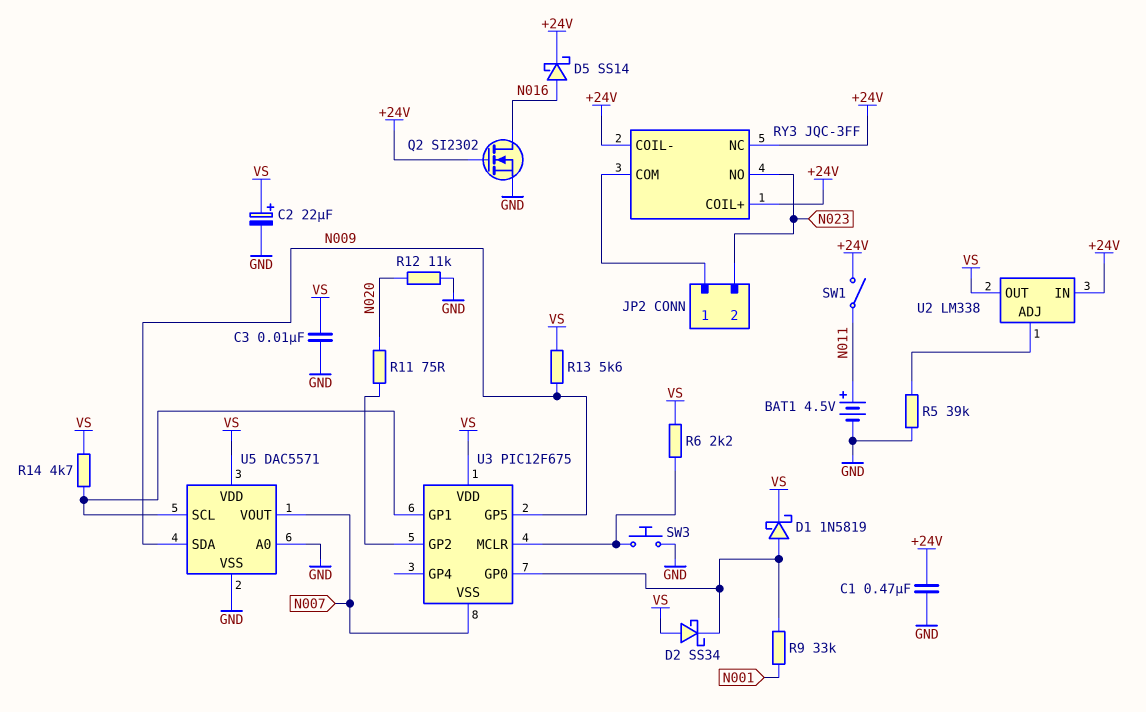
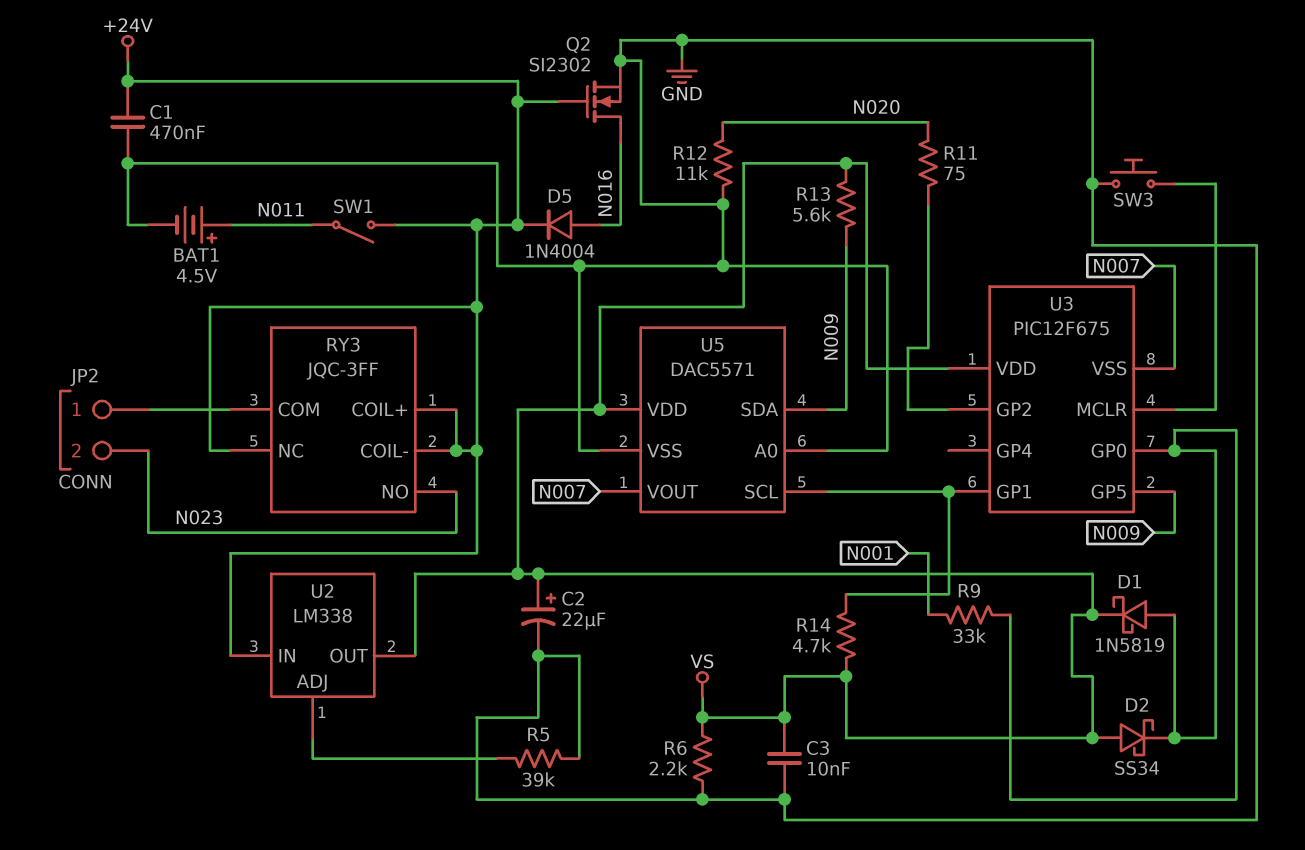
D5: schottky SS14 (A N016, K +24V) -> diode 1N4004 (A N016, K +24V)
R6: 2.2k (U3/MCLR, VS) -> 2.2k (GND, VS)

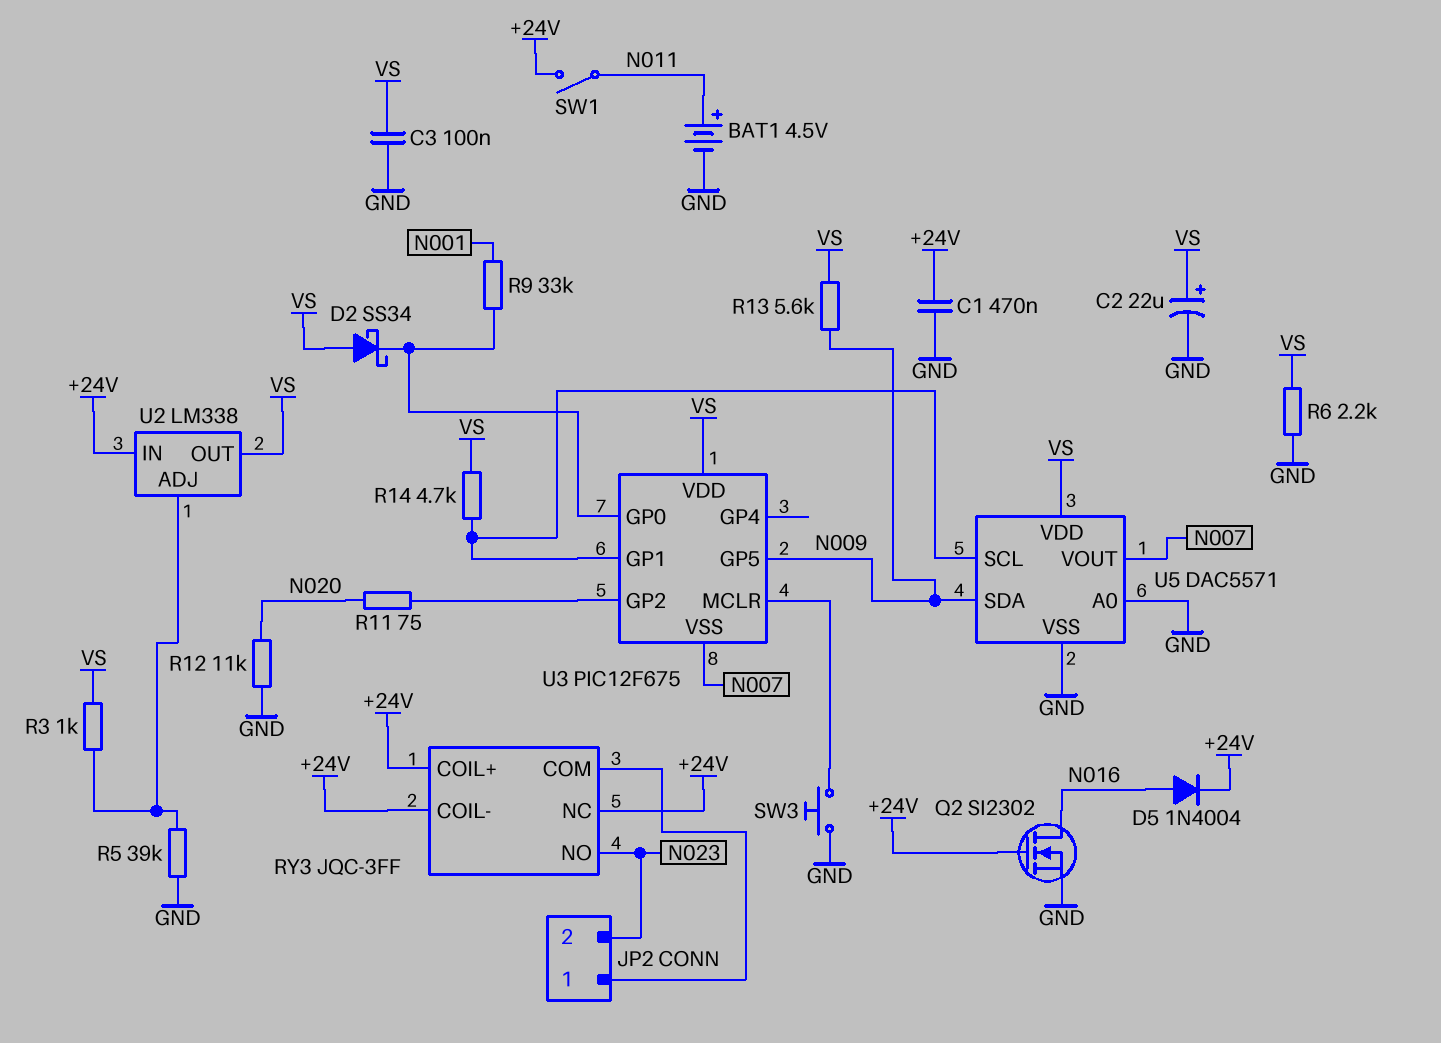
C3: 10nF (GND, VS) -> 100nF (GND, VS)
D1: schottky 1N5819 (A U3/GP0, K VS) -> none
R3: none -> 1k (U2/ADJ, VS)

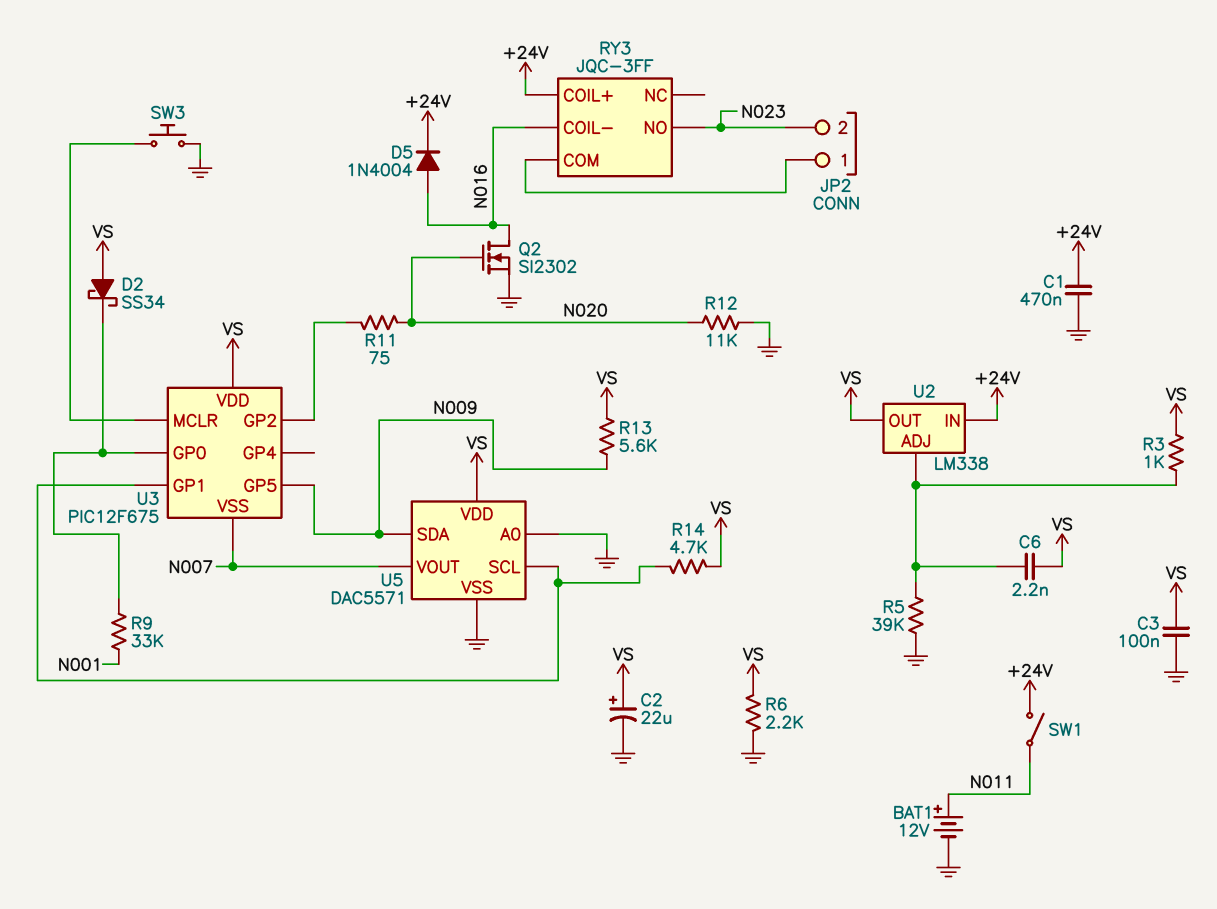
BAT1: 4.5V (plus N011, minus GND) -> 12V (plus N011, minus GND)
C6: none -> 2.2nF (U2/ADJ, VS)
Q2: NMOS SI2302 (G +24V, D N016, S GND) -> NMOS SI2302 (G N020, D N016, S GND)
RY3 pin COIL-: +24V -> N016
RY3 pin NC: +24V -> none

